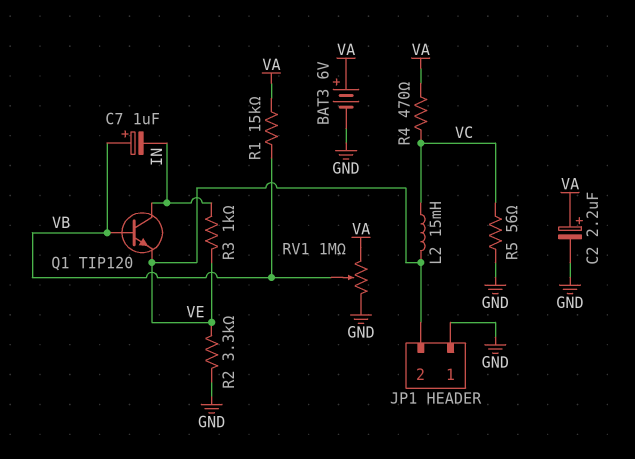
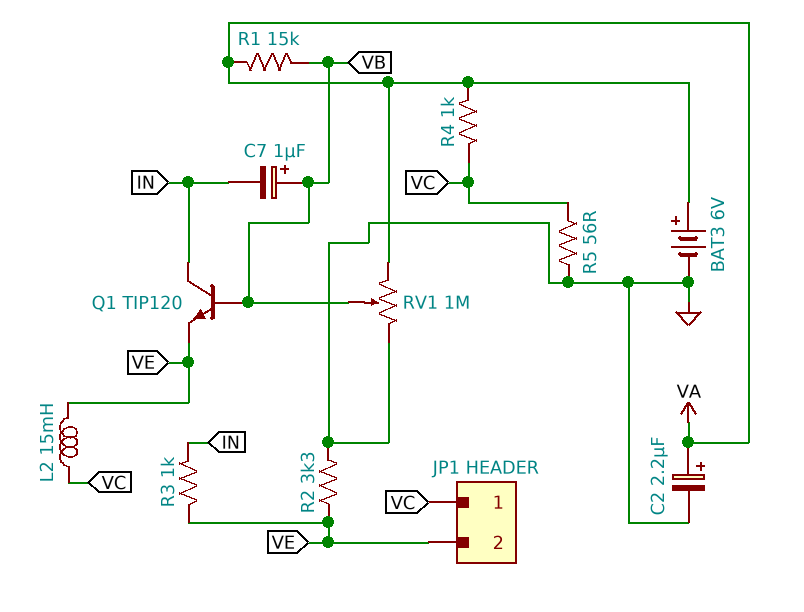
JP1 pin 1: GND -> VC
R4: 470 (VA, VC) -> 1k (VA, VC)

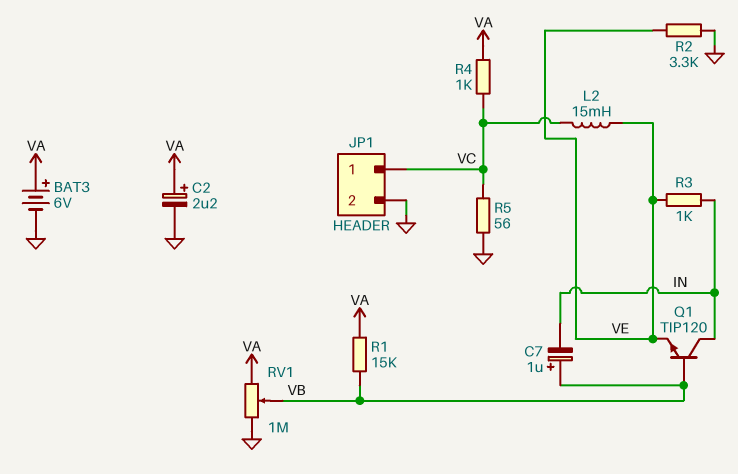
JP1 pin 2: VE -> GND

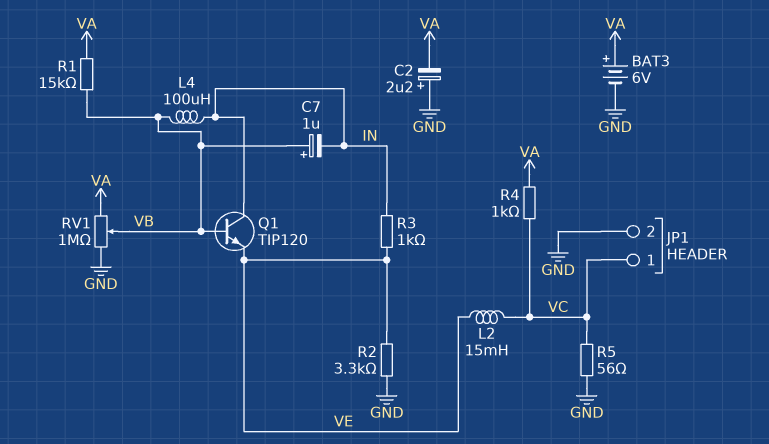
C2: 2.2uF (plus VA, minus GND) -> 2.2uF (plus GND, minus VA)
L4: none -> 100uH (IN, VB)

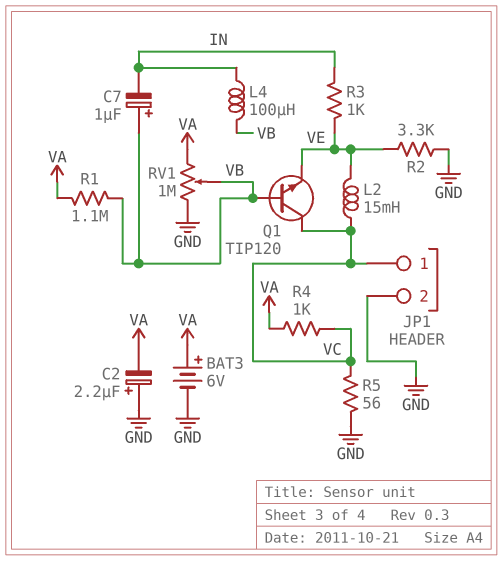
Q1: NPN TIP120 (B VB, C IN, E VE) -> NPN TIP120 (B VB, C VC, E VE)
R1: 15k (VA, VB) -> 1.1M (VA, VB)

